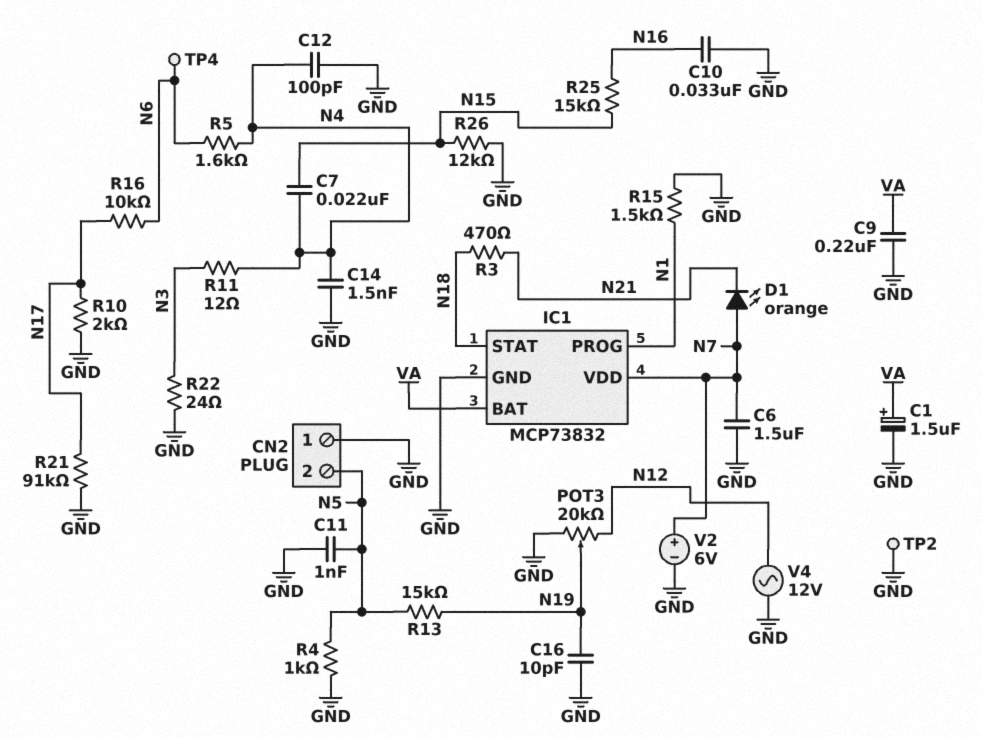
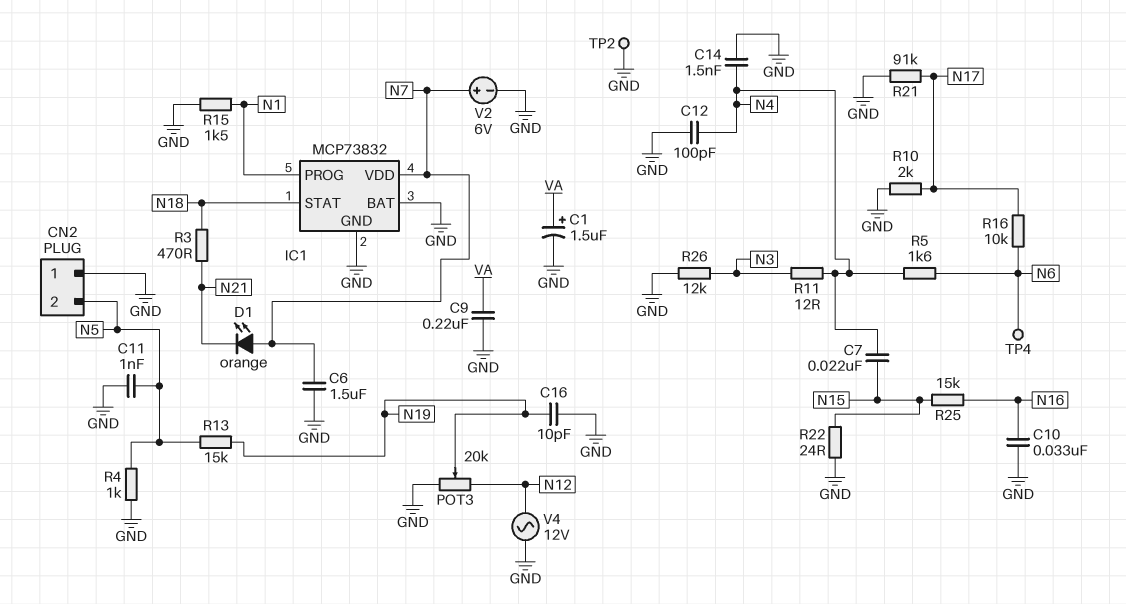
IC1 pin BAT: VA -> GND
R22: 24 (GND, N3) -> 24 (GND, N15)
R26: 12k (GND, N15) -> 12k (GND, N3)

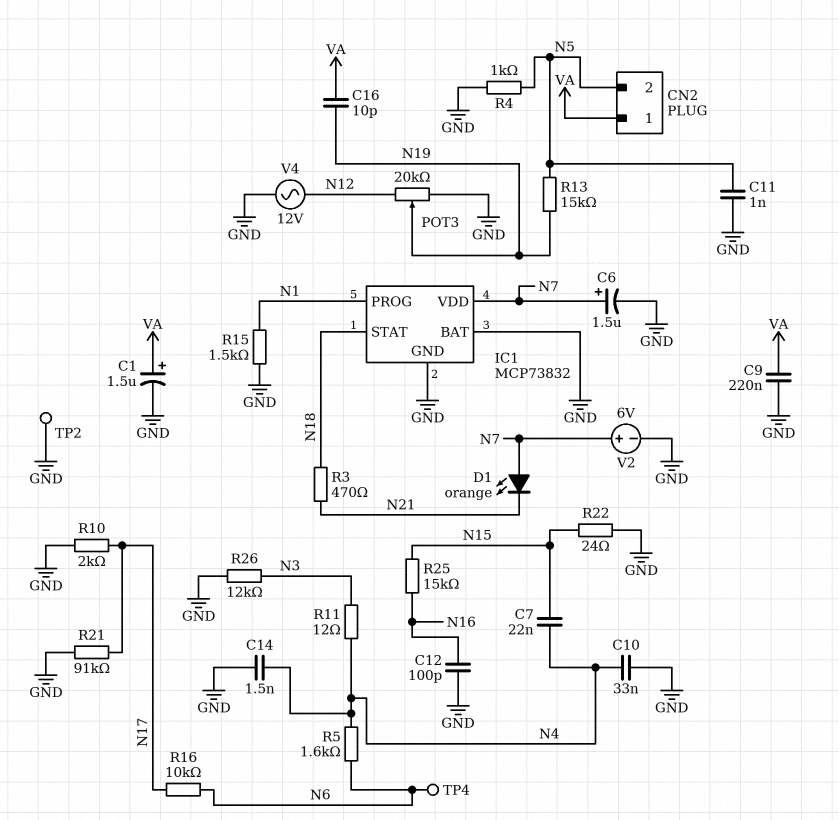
C6: 1.5uF (GND, N7) -> 1.5uF (plus N7, minus GND)
C10: 33nF (GND, N16) -> 33nF (GND, N4)
C12: 100pF (GND, N4) -> 100pF (GND, N16)
C16: 10pF (GND, N19) -> 10pF (N19, VA)
CN2 pin 1: GND -> VA

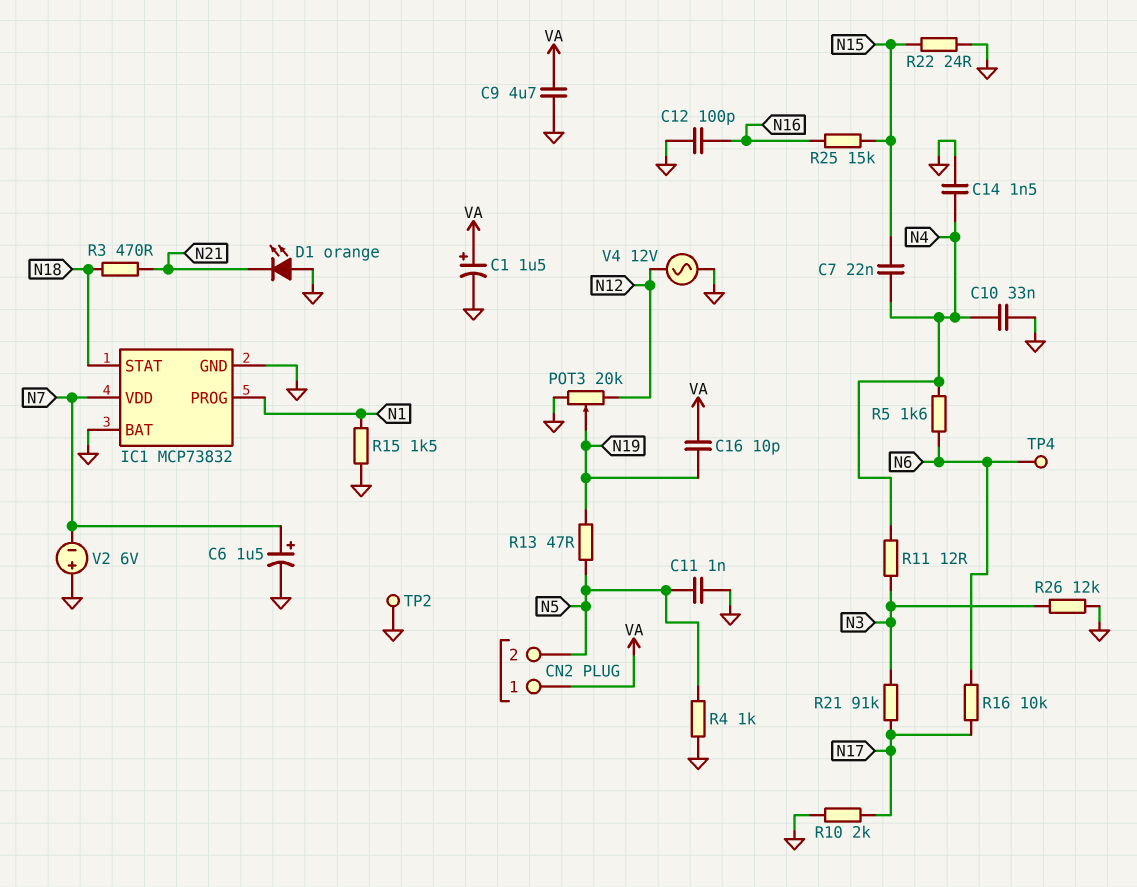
C9: 220nF (GND, VA) -> 4.7uF (GND, VA)
D1: LED orange (A N7, K N21) -> LED orange (A GND, K N21)
R13: 15k (N5, N19) -> 47 (N5, N19)
R21: 91k (GND, N17) -> 91k (N3, N17)
V2: 6V (plus N7, minus GND) -> 6V (plus GND, minus N7)

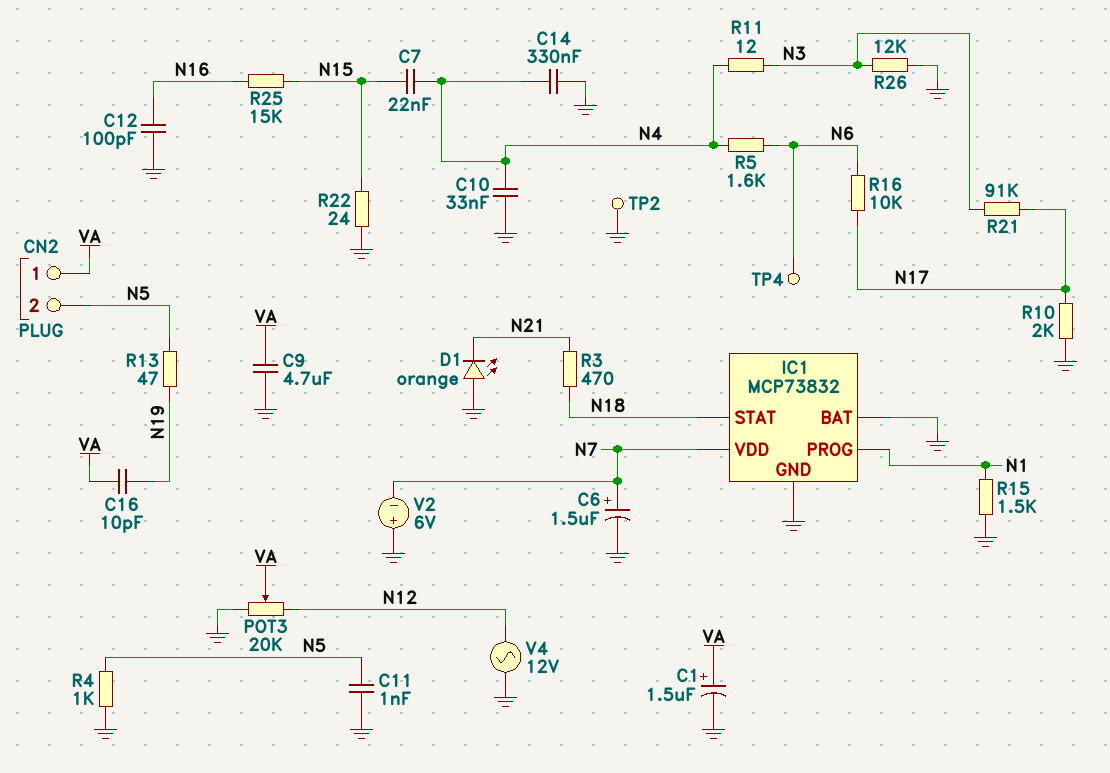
C14: 1.5nF (GND, N4) -> 330nF (GND, N4)
POT3: 20k (GND, N12, wiper N19) -> 20k (GND, N12, wiper VA)

